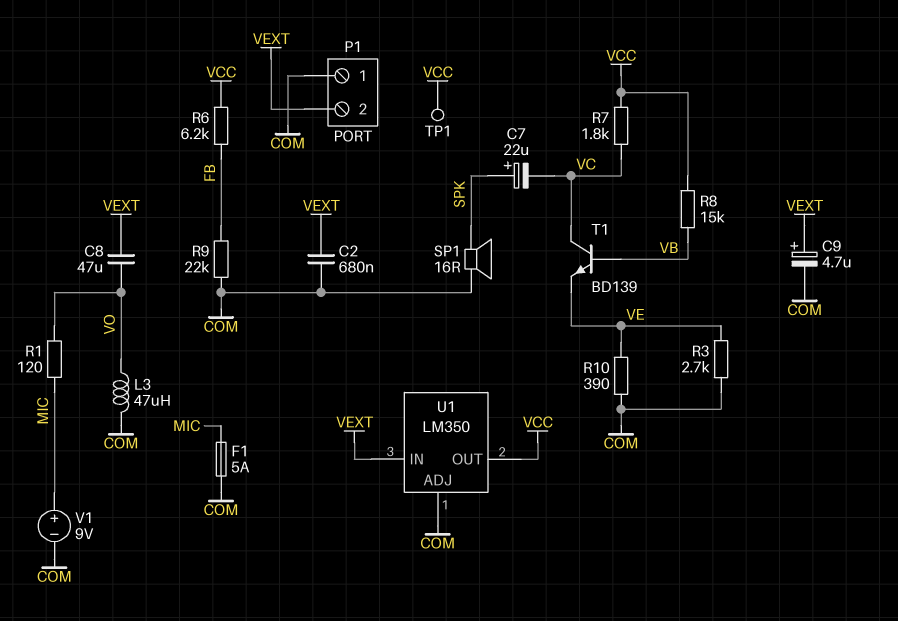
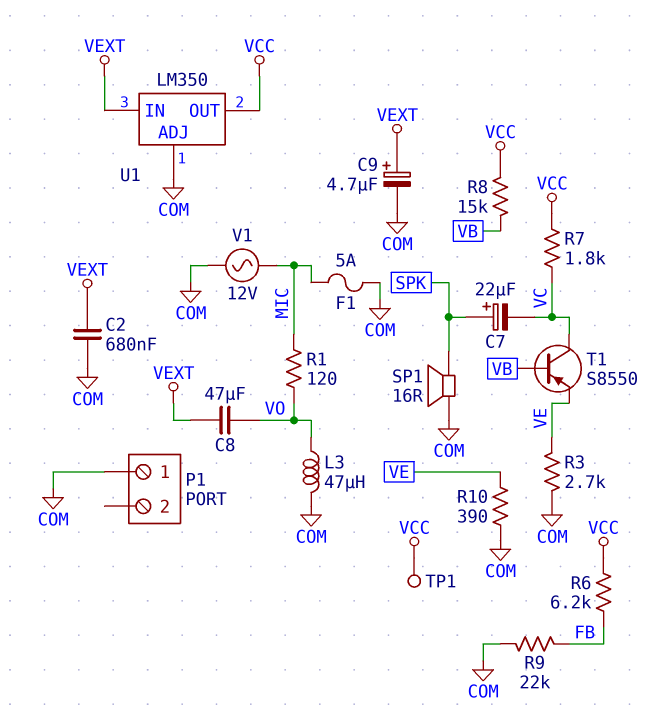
P1 pin 2: VEXT -> none
T1: NPN BD139 (B VB, C VC, E VE) -> PNP S8550 (B VB, C VC, E VE)
V1: 9V (plus MIC, minus COM) -> AC 12V (COM, MIC)

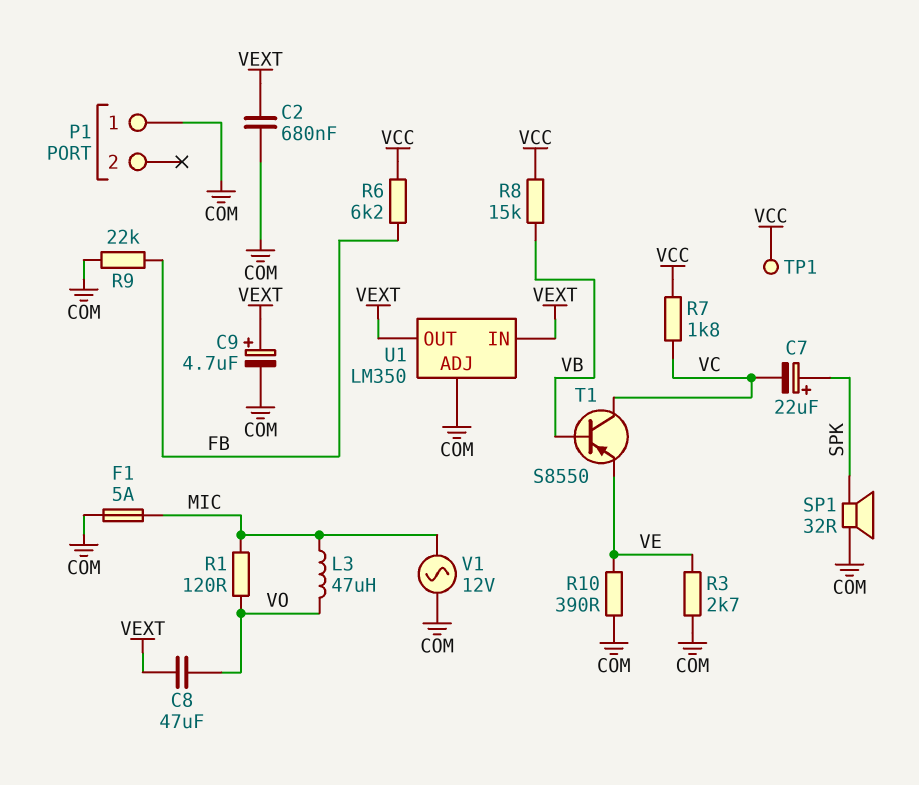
L3: 47uH (COM, VO) -> 47uH (MIC, VO)
SP1: speaker 16R (COM, SPK) -> speaker 32R (COM, SPK)
U1 pin OUT: VCC -> VEXT

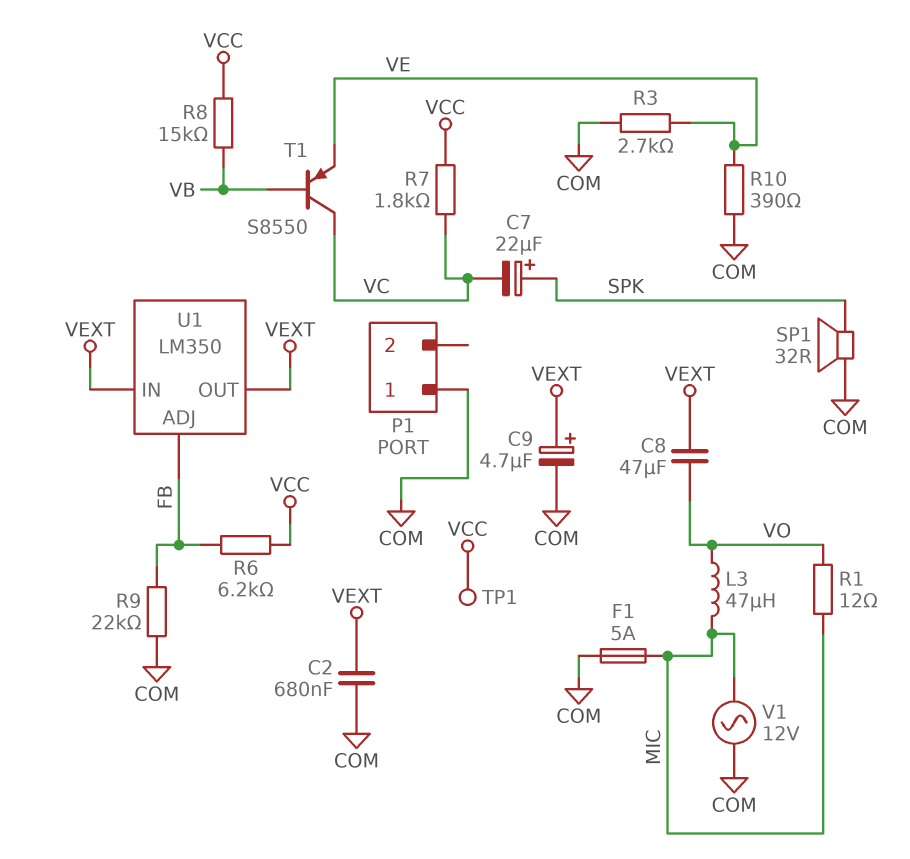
R1: 120 (MIC, VO) -> 12 (MIC, VO)
U1 pin ADJ: COM -> FB

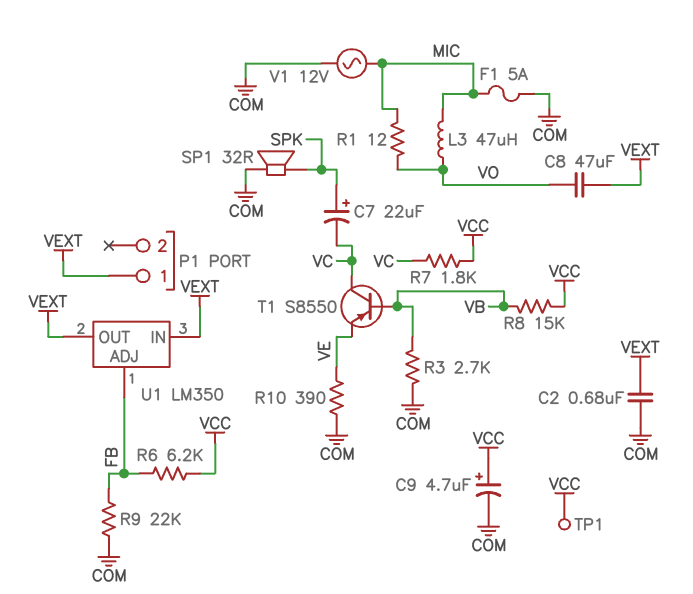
C9: 4.7uF (plus VEXT, minus COM) -> 4.7uF (plus VCC, minus COM)
P1 pin 1: COM -> VEXT
R3: 2.7k (COM, VE) -> 2.7k (COM, VB)

